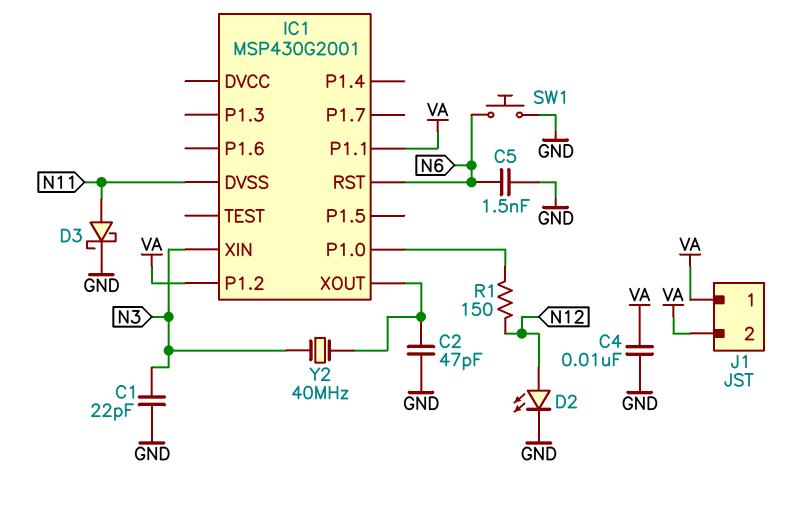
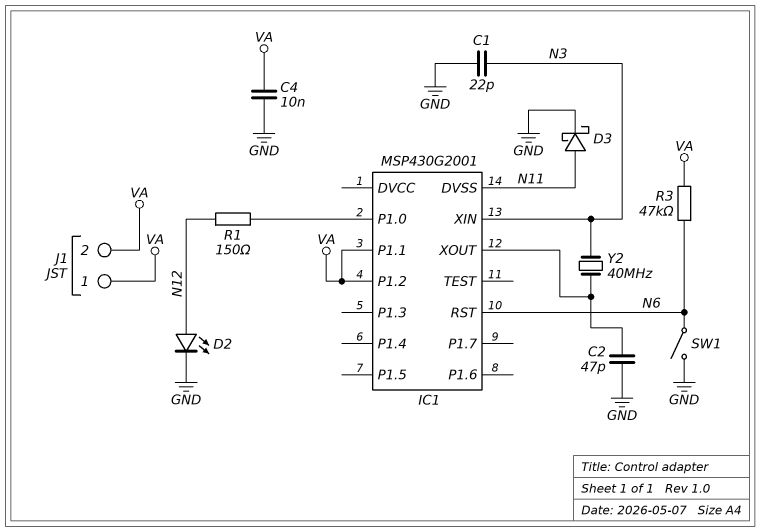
C5: 1.5nF (GND, N6) -> none
R3: none -> 47k (N6, VA)
SW1: button (GND, N6) -> switch (GND, N6)

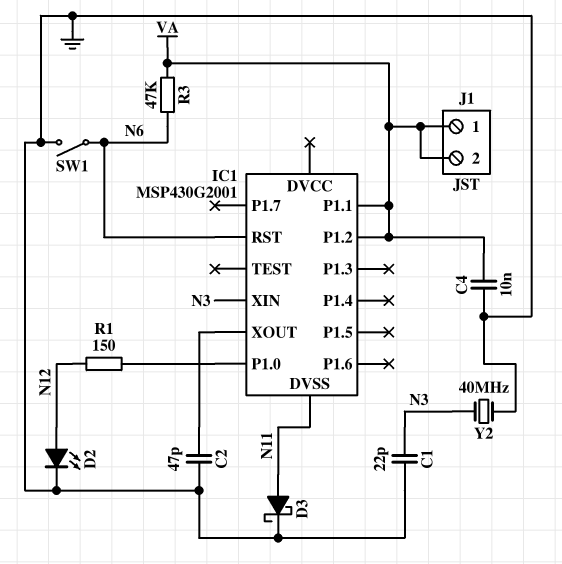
Y2: 40MHz (IC1/XOUT, N3) -> 40MHz (GND, N3)

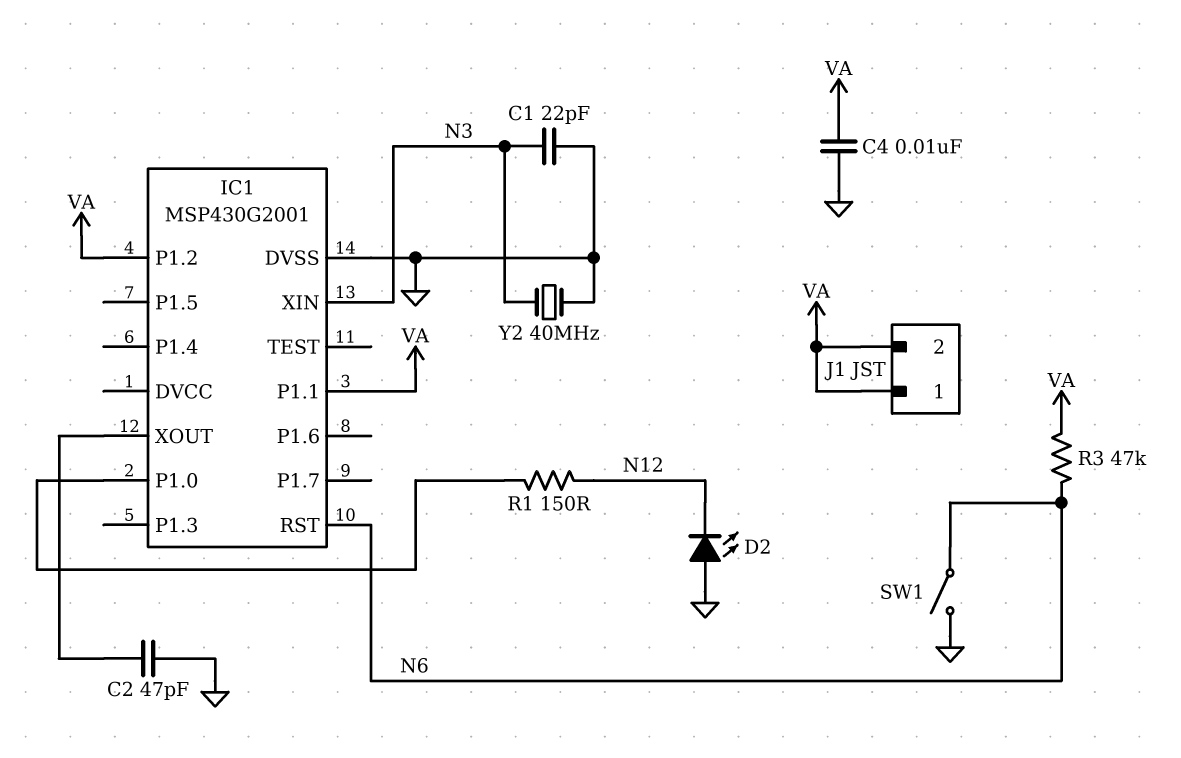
D2: LED (A N12, K GND) -> LED (A GND, K N12)
D3: schottky (A N11, K GND) -> none
IC1 pin DVSS: N11 -> GND

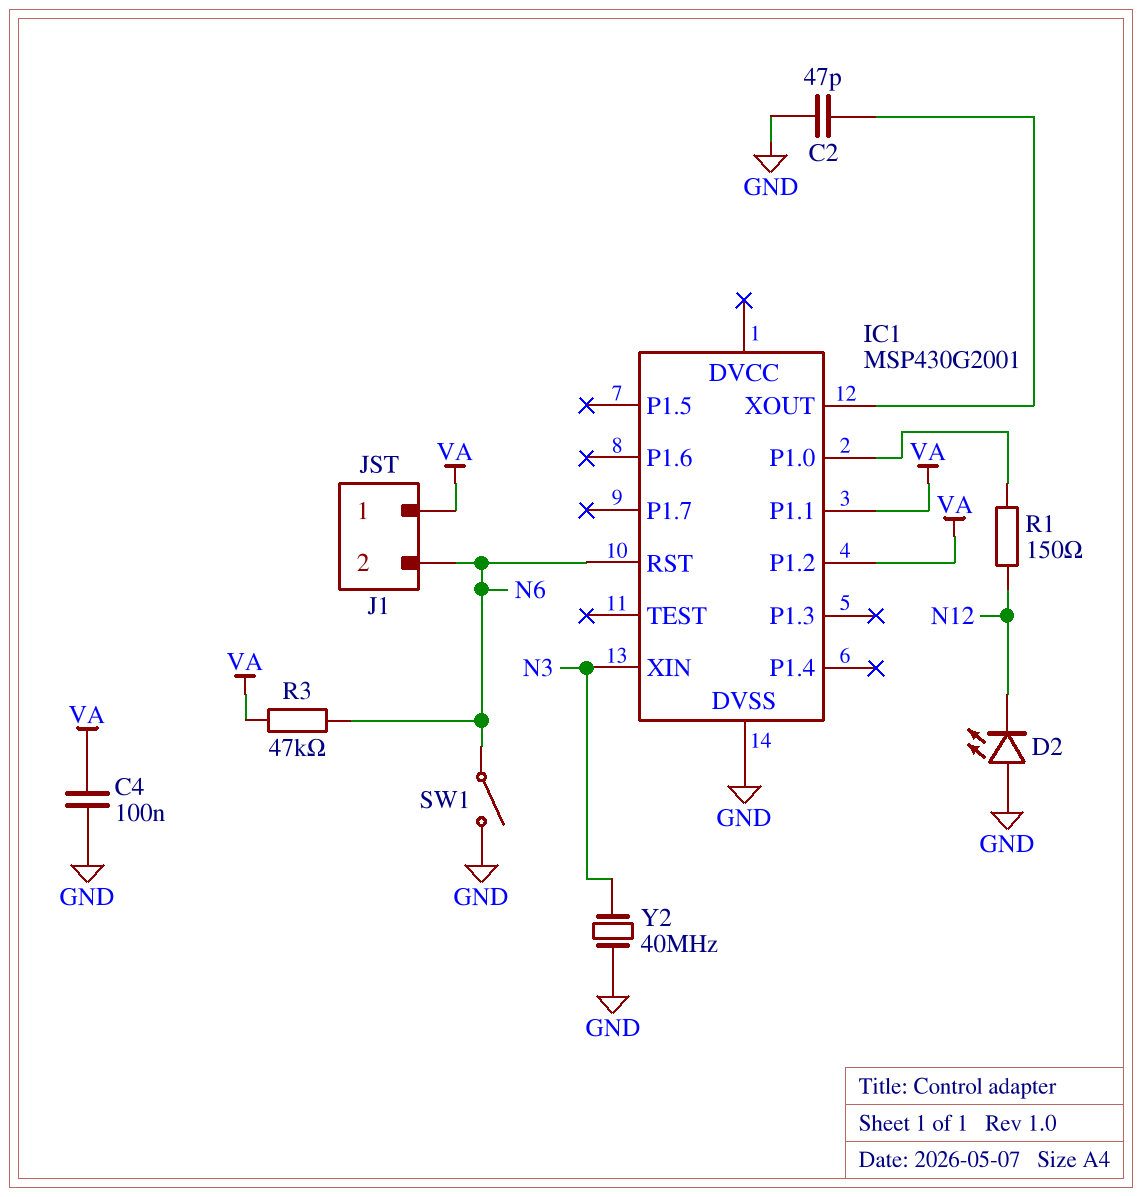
C1: 22pF (GND, N3) -> none
C4: 10nF (GND, VA) -> 100nF (GND, VA)
J1 pin 2: VA -> N6

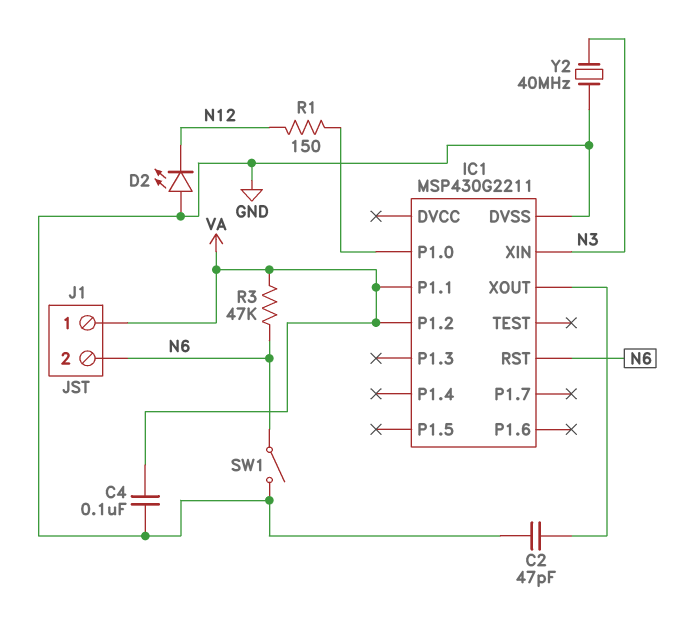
IC1: MSP430G2001 -> MSP430G2211

